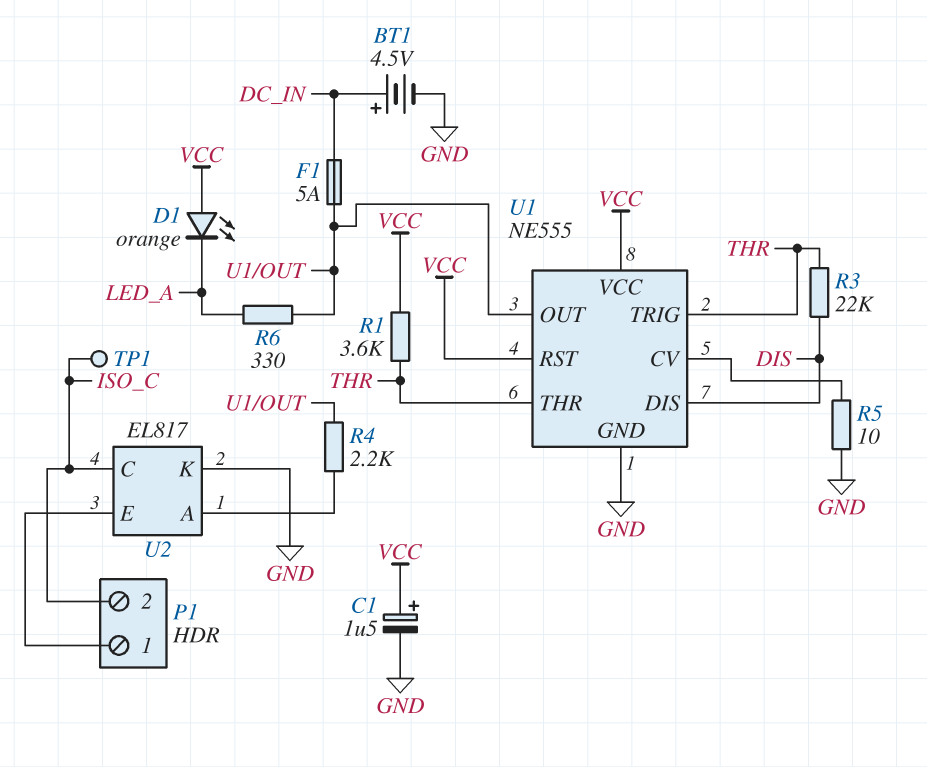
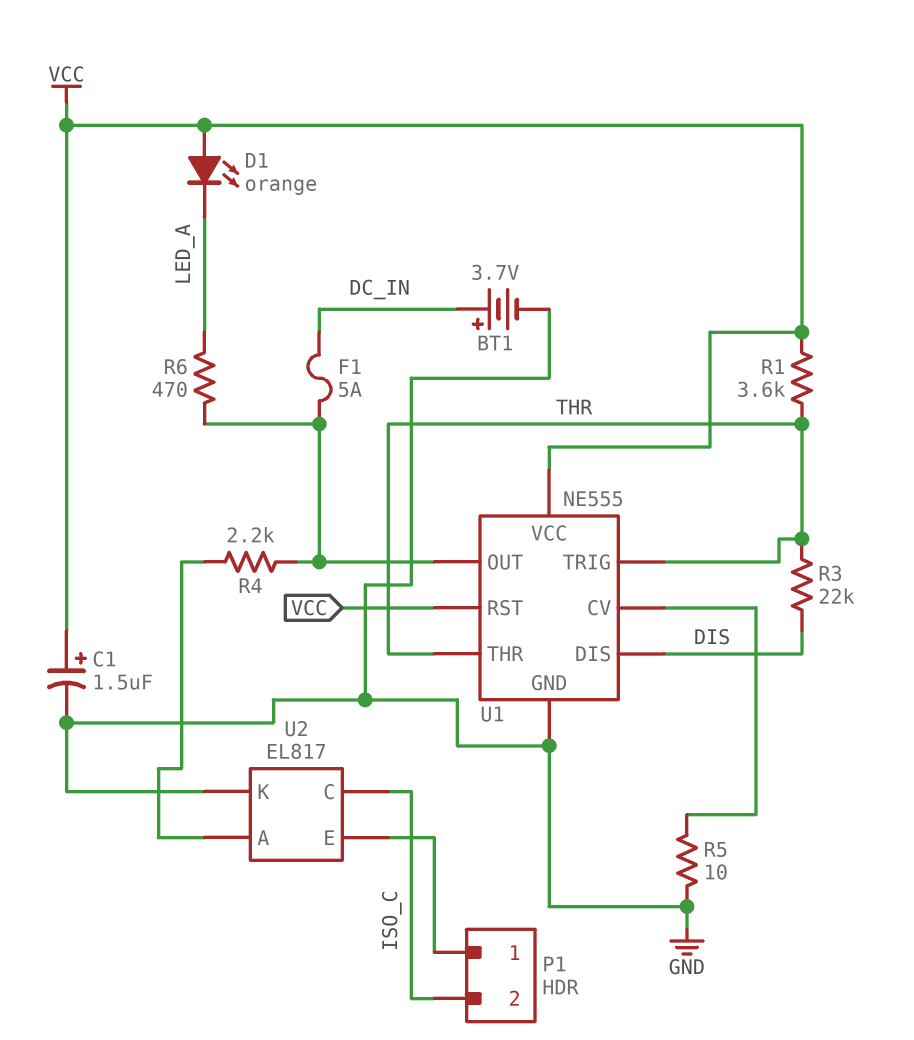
BT1: 4.5V (plus DC_IN, minus GND) -> 3.7V (plus DC_IN, minus GND)
R6: 330 (LED_A, U1/OUT) -> 470 (LED_A, U1/OUT)
TP1: test point (ISO_C) -> none

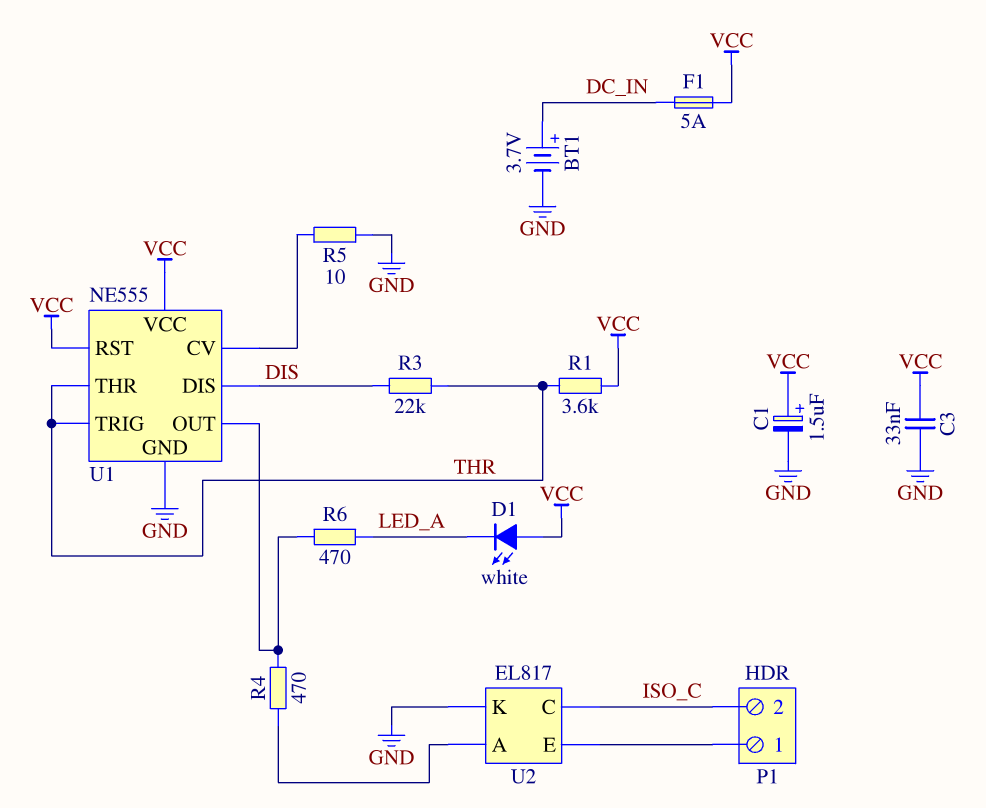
C3: none -> 33nF (GND, VCC)
D1: LED orange (A VCC, K LED_A) -> LED white (A VCC, K LED_A)
F1: 5A (DC_IN, U1/OUT) -> 5A (DC_IN, VCC)
R4: 2.2k (U1/OUT, U2/A) -> 470 (U1/OUT, U2/A)

